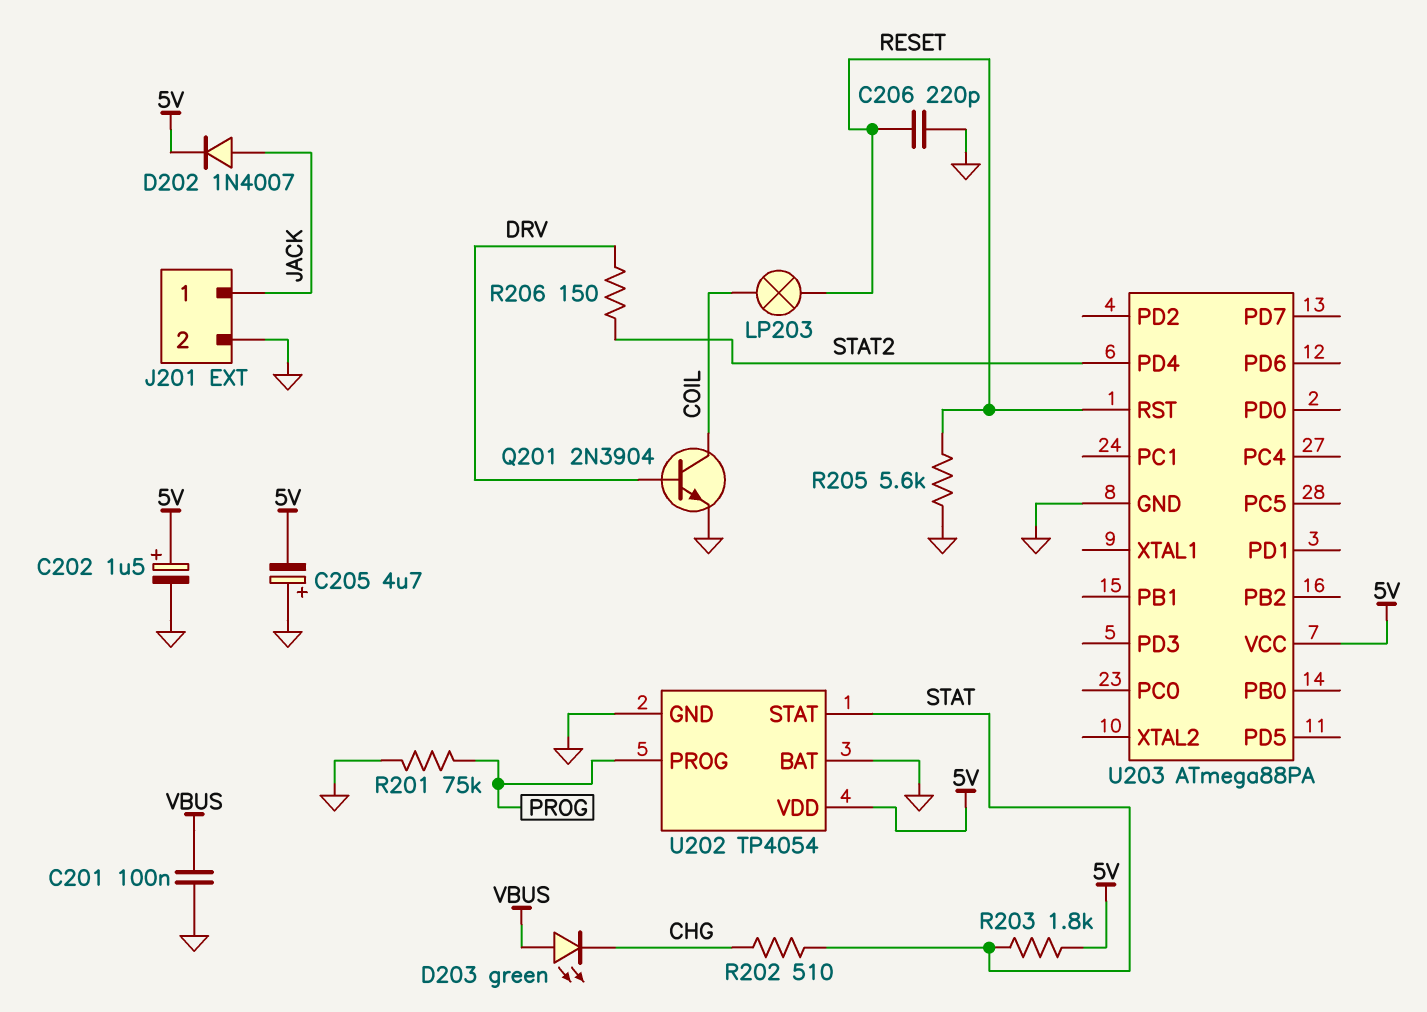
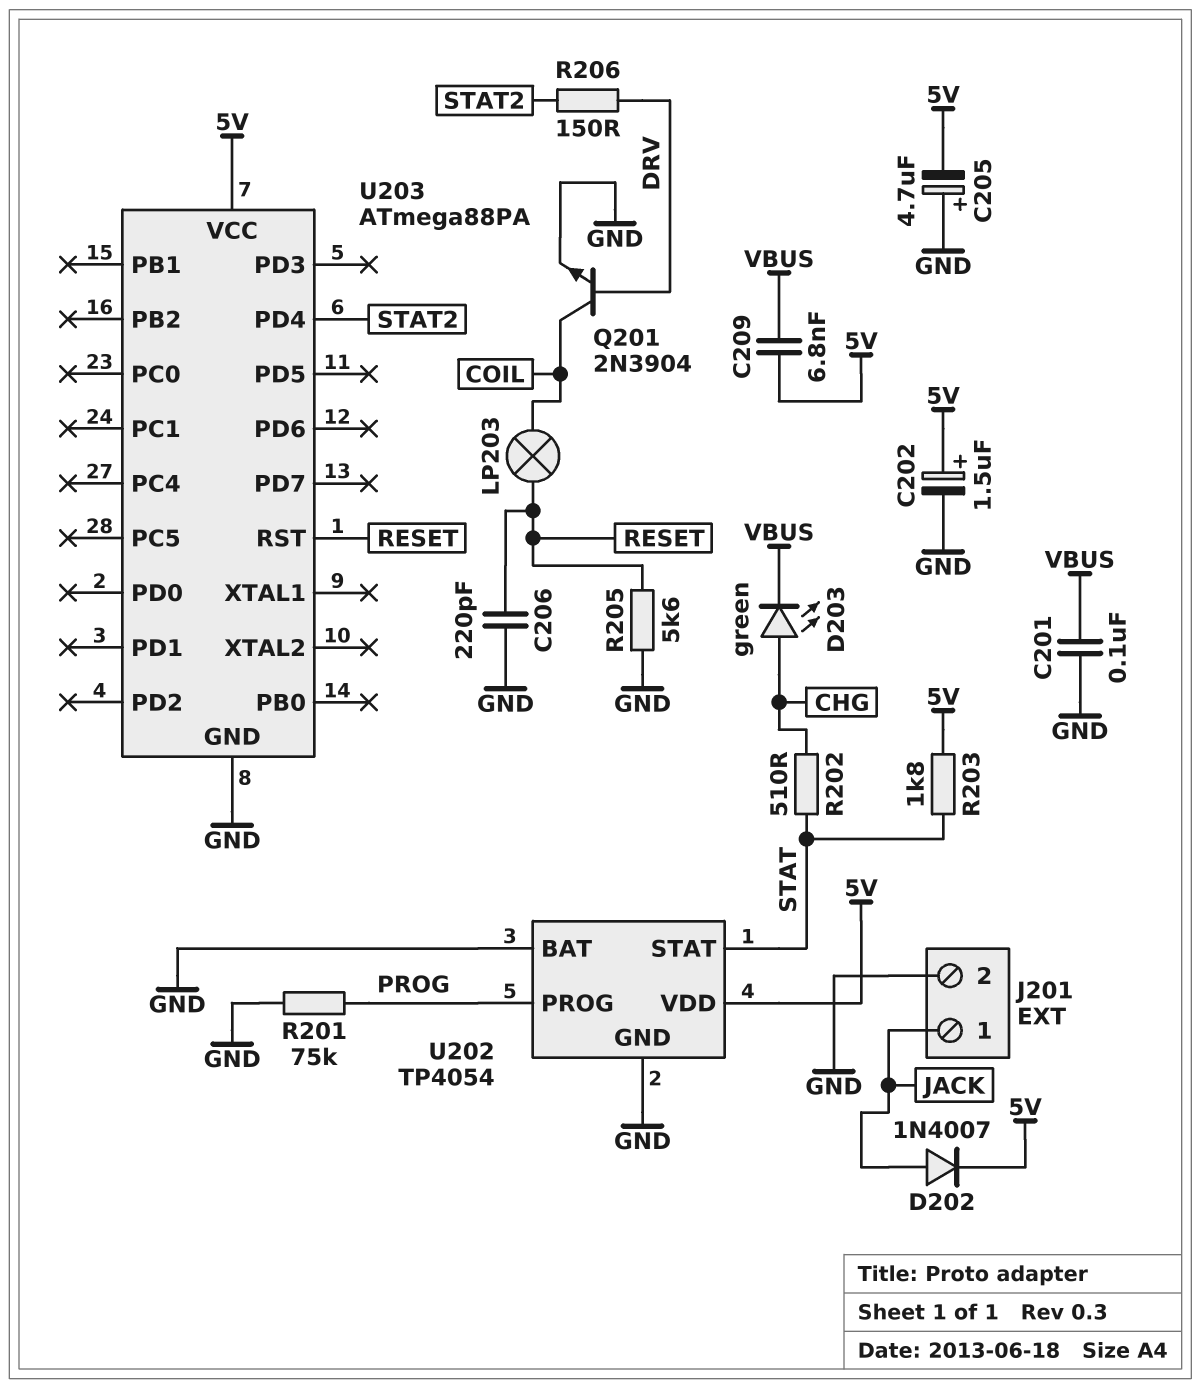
C209: none -> 6.8nF (5V, VBUS)
D203: LED green (A VBUS, K CHG) -> LED green (A CHG, K VBUS)

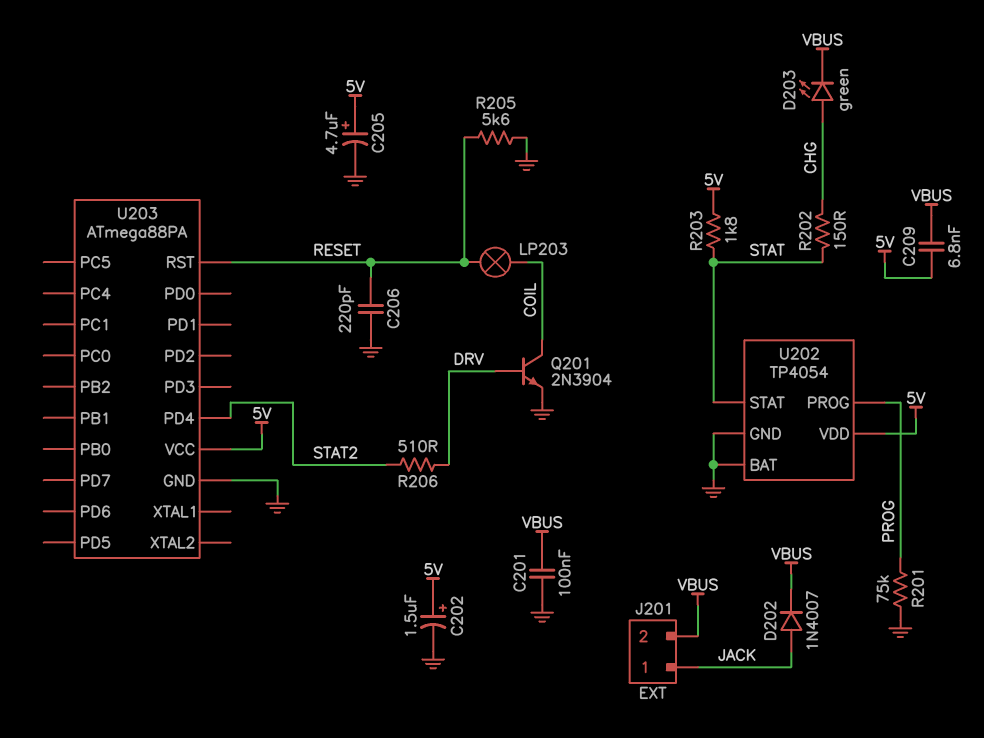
C205: 4.7uF (plus GND, minus 5V) -> 4.7uF (plus 5V, minus GND)
D202: diode 1N4007 (A JACK, K 5V) -> diode 1N4007 (A JACK, K VBUS)
J201 pin 2: GND -> VBUS
R202: 510 (CHG, STAT) -> 150 (CHG, STAT)
R206: 150 (DRV, STAT2) -> 510 (DRV, STAT2)

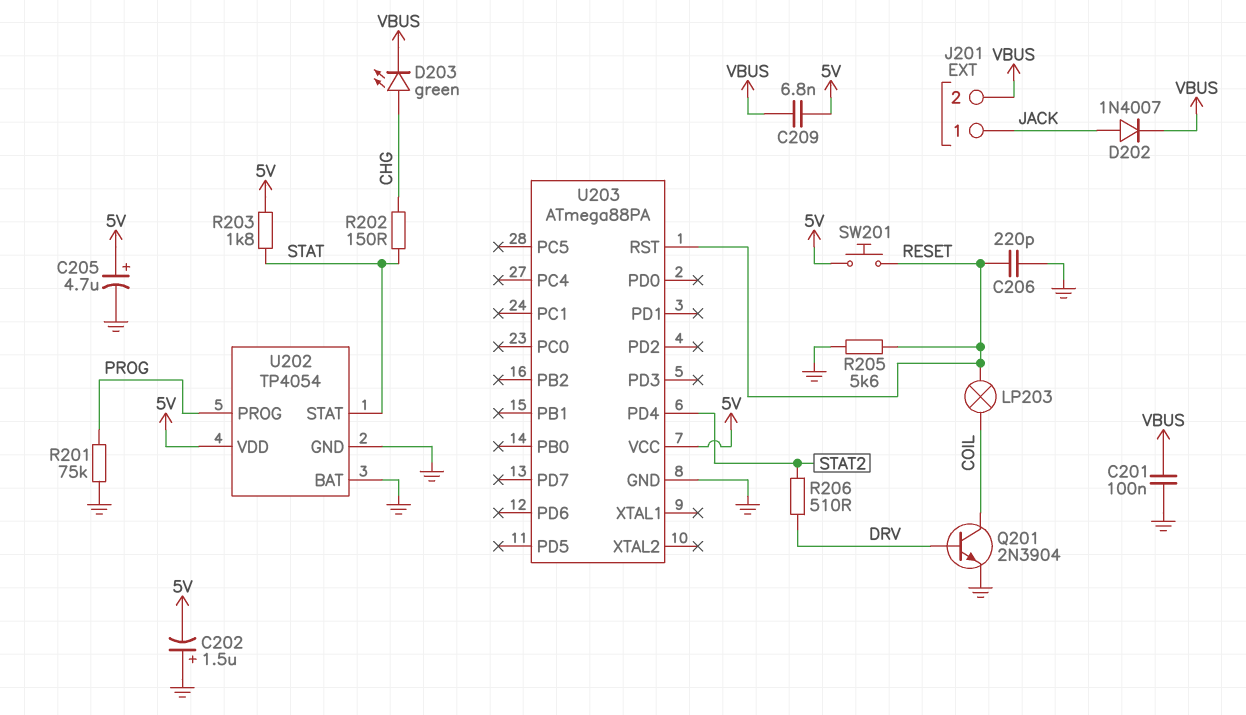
C202: 1.5uF (plus 5V, minus GND) -> 1.5uF (plus GND, minus 5V)
SW201: none -> button (5V, RESET)

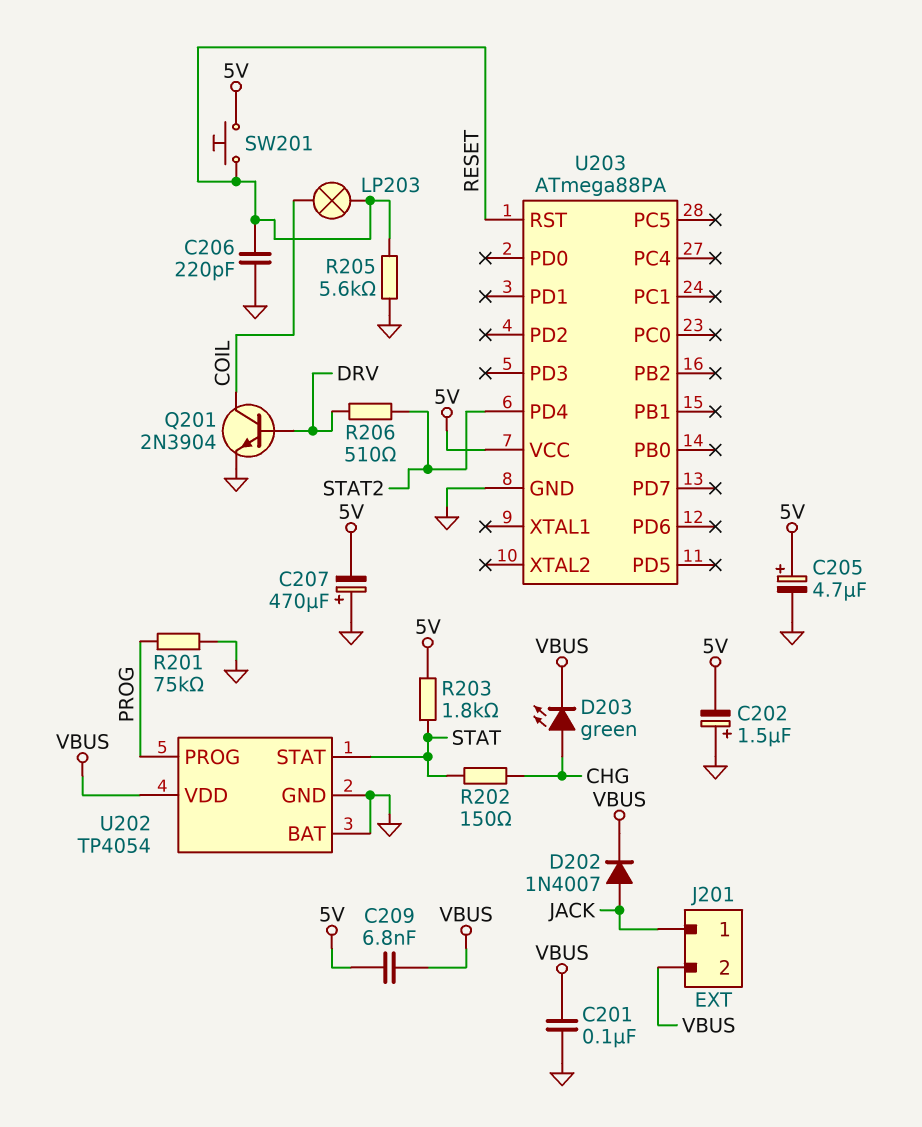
C207: none -> 470uF (plus GND, minus 5V)
U202 pin VDD: 5V -> VBUS

